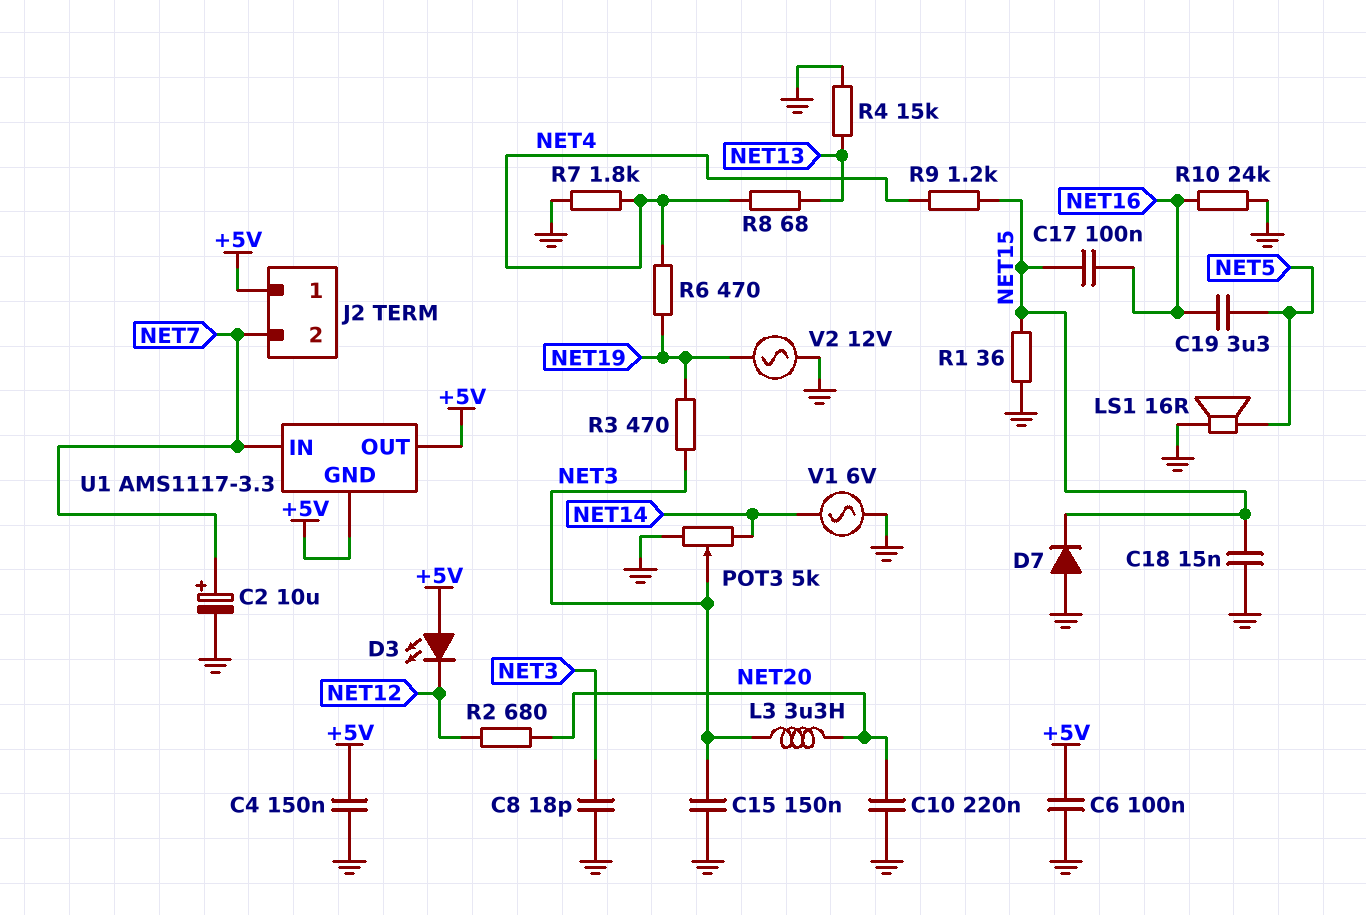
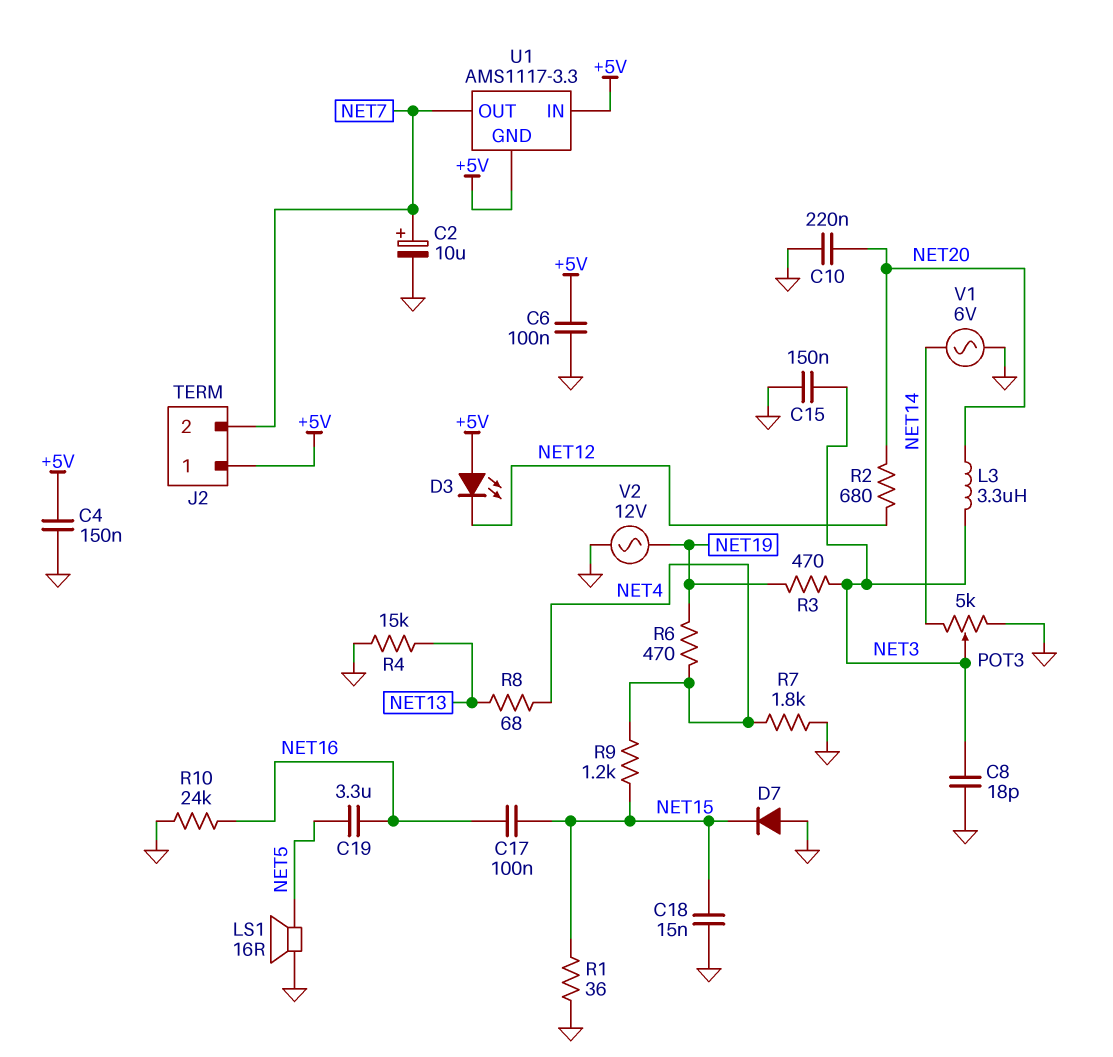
U1 pin IN: NET7 -> +5V
U1 pin OUT: +5V -> NET7

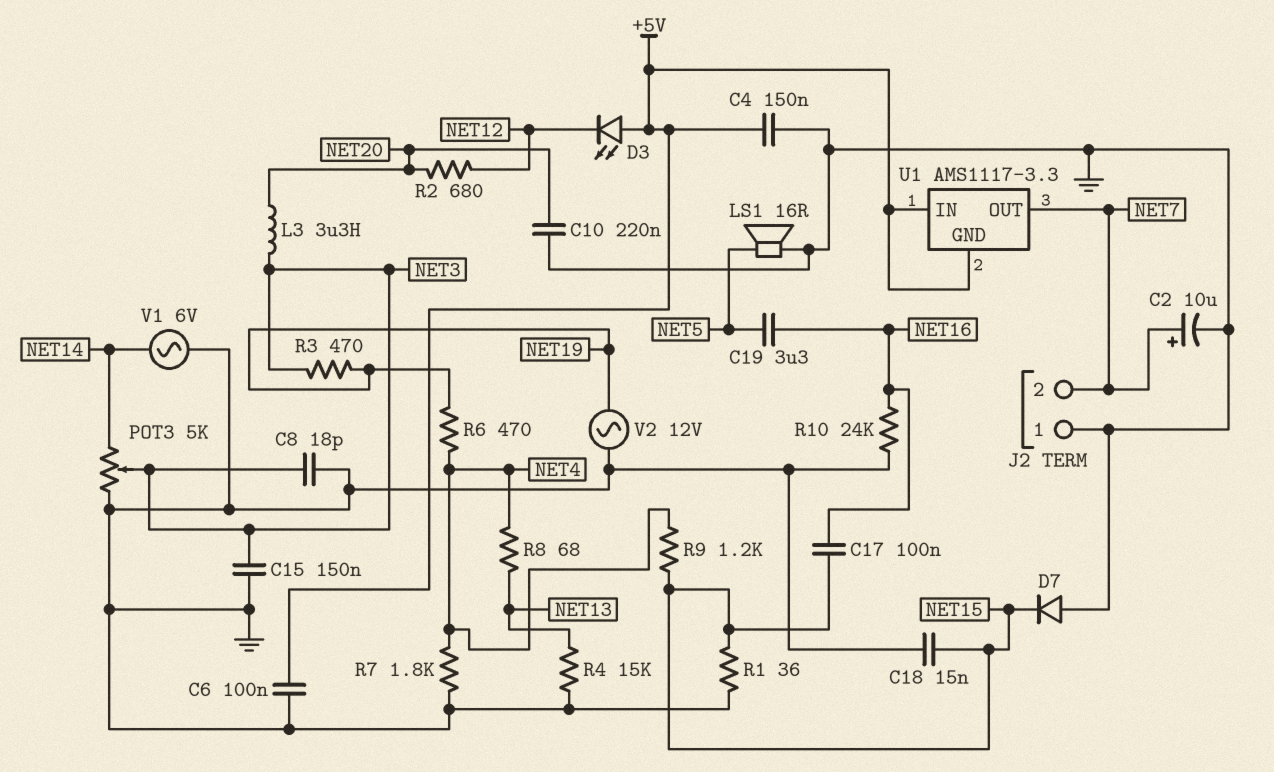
J2 pin 1: +5V -> GND

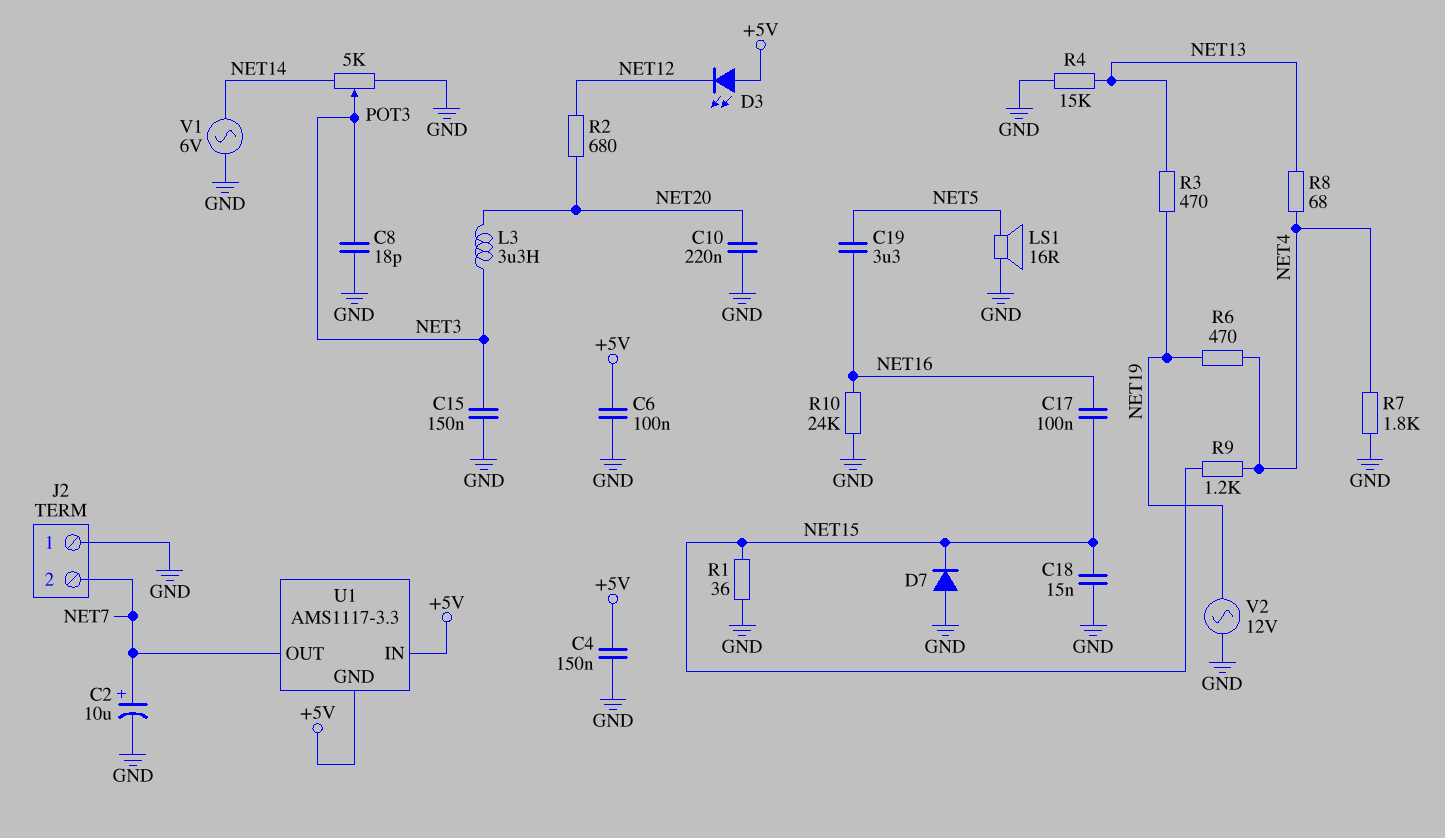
R3: 470 (NET3, NET19) -> 470 (NET13, NET19)

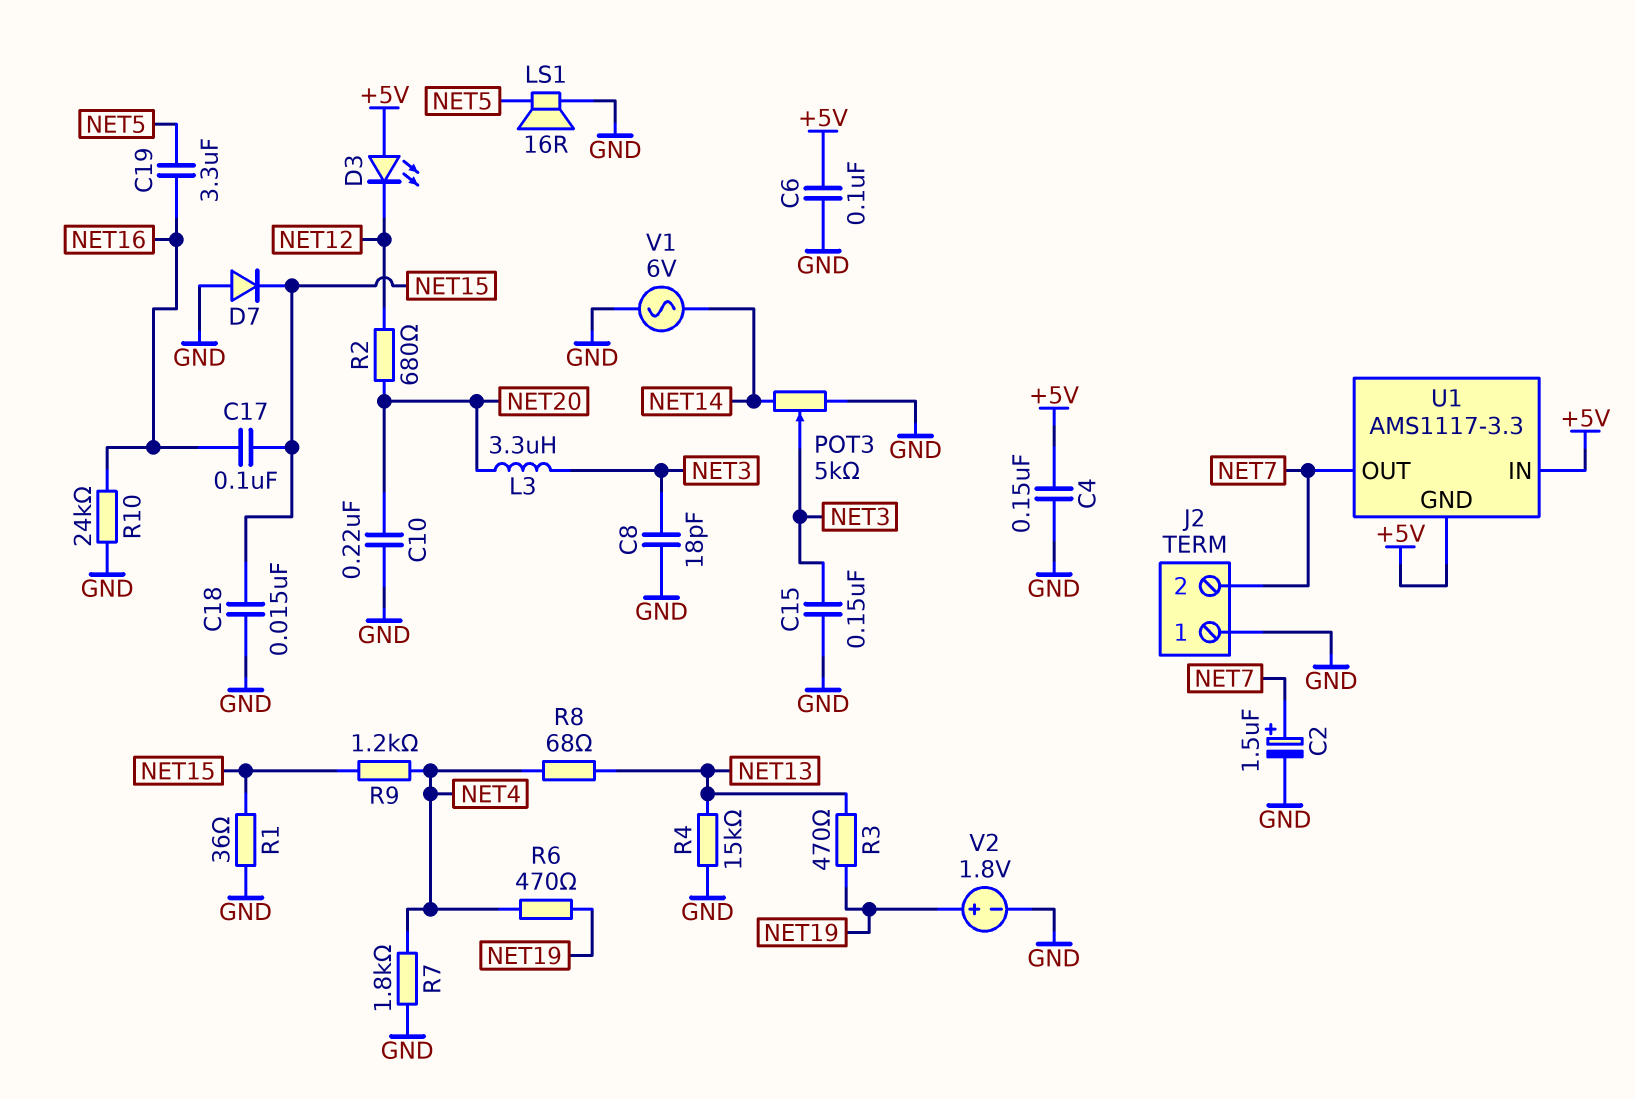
C2: 10uF (plus NET7, minus GND) -> 1.5uF (plus NET7, minus GND)
V2: AC 12V (GND, NET19) -> 1.8V (plus NET19, minus GND)

